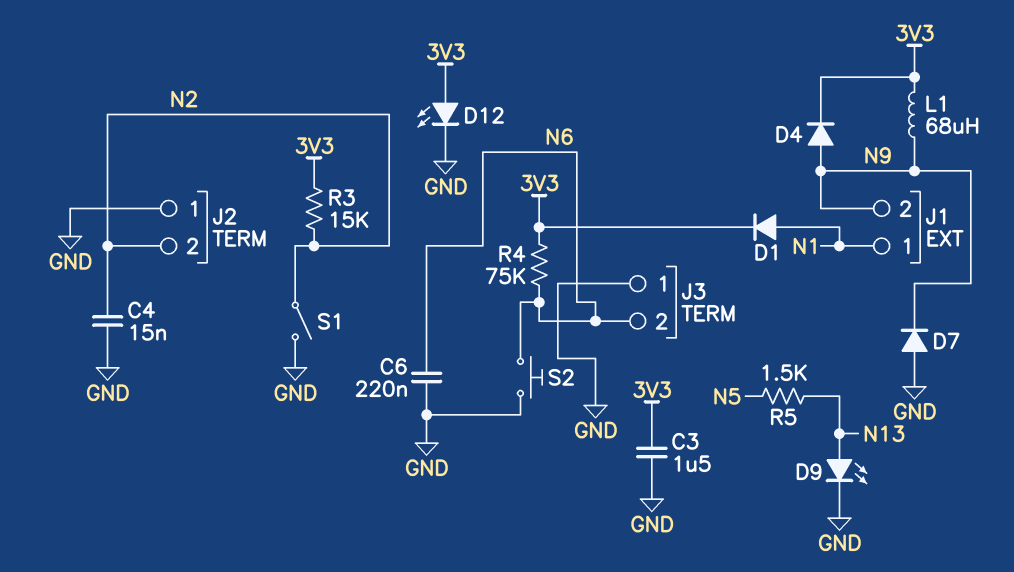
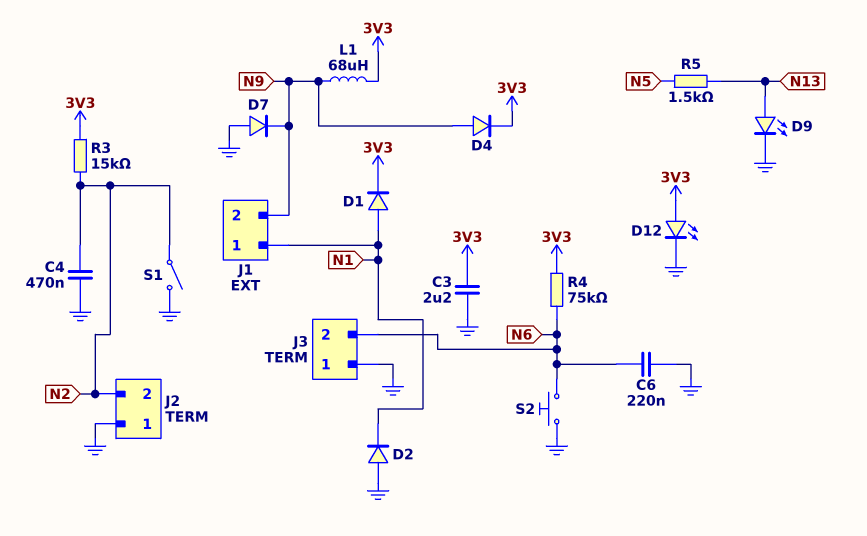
C3: 1.5uF (3V3, GND) -> 2.2uF (3V3, GND)
C4: 15nF (GND, N2) -> 470nF (GND, N2)
D2: none -> diode (A GND, K N1)

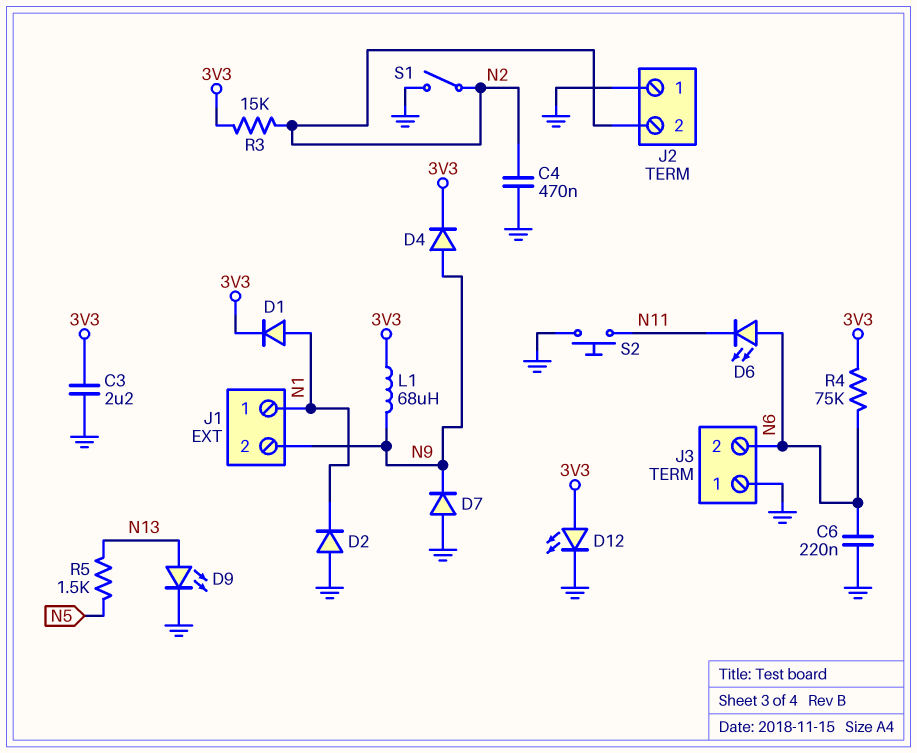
D6: none -> LED (A N6, K N11)
S2: button (GND, N6) -> button (GND, N11)

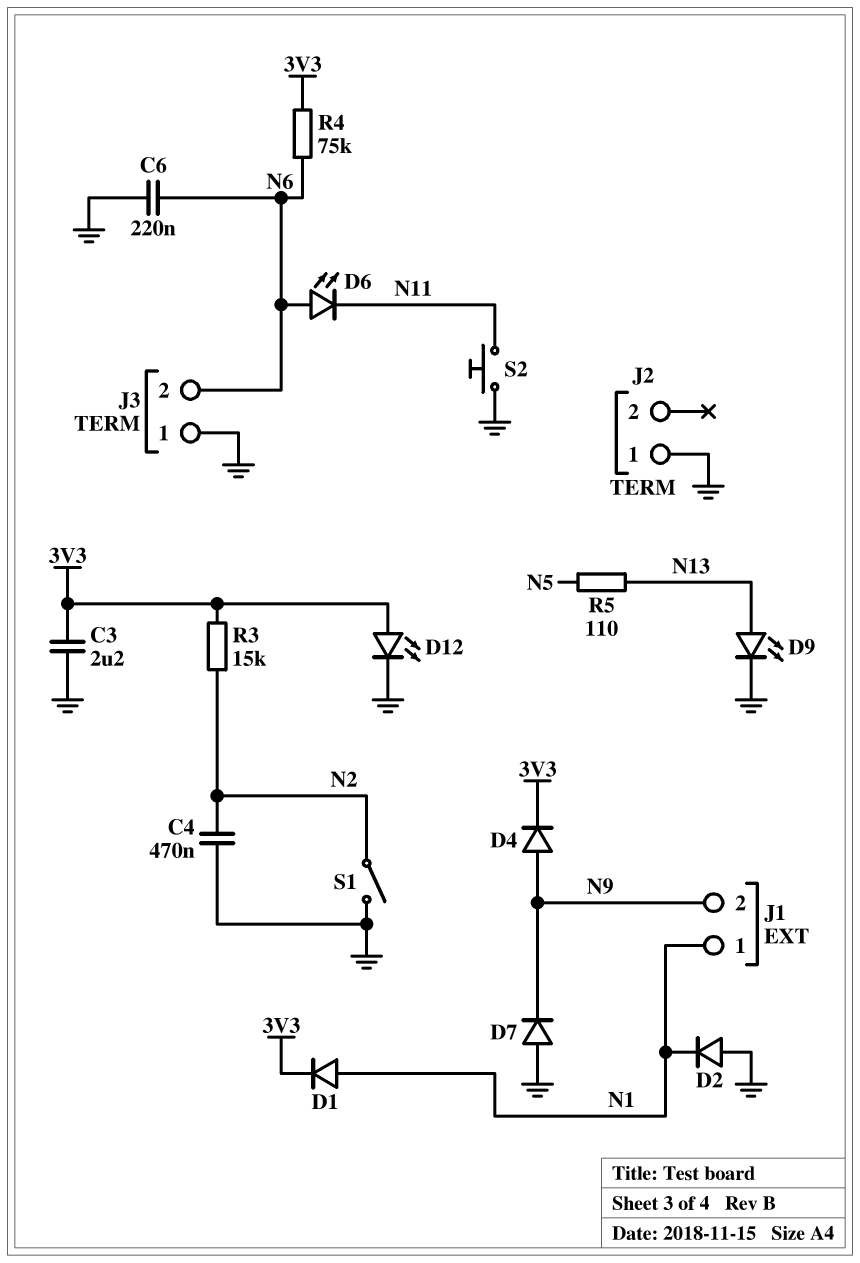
J2 pin 2: N2 -> none
L1: 68uH (3V3, N9) -> none
R5: 1.5k (N5, N13) -> 110 (N5, N13)

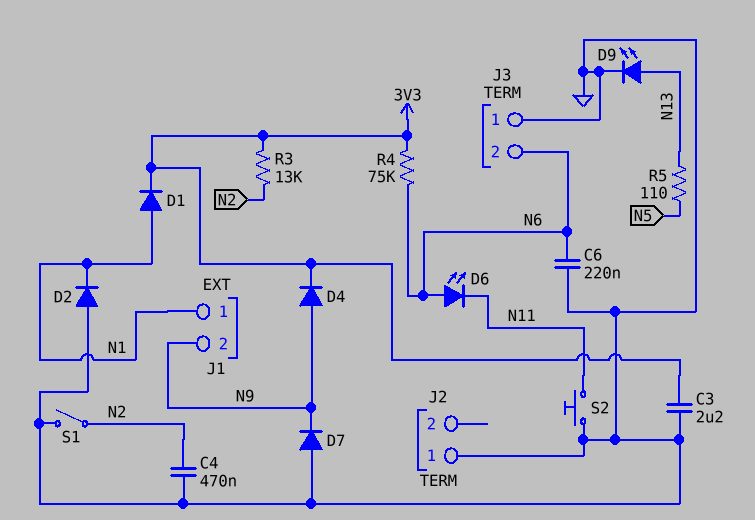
D12: LED (A 3V3, K GND) -> none
R3: 15k (3V3, N2) -> 13k (3V3, N2)

